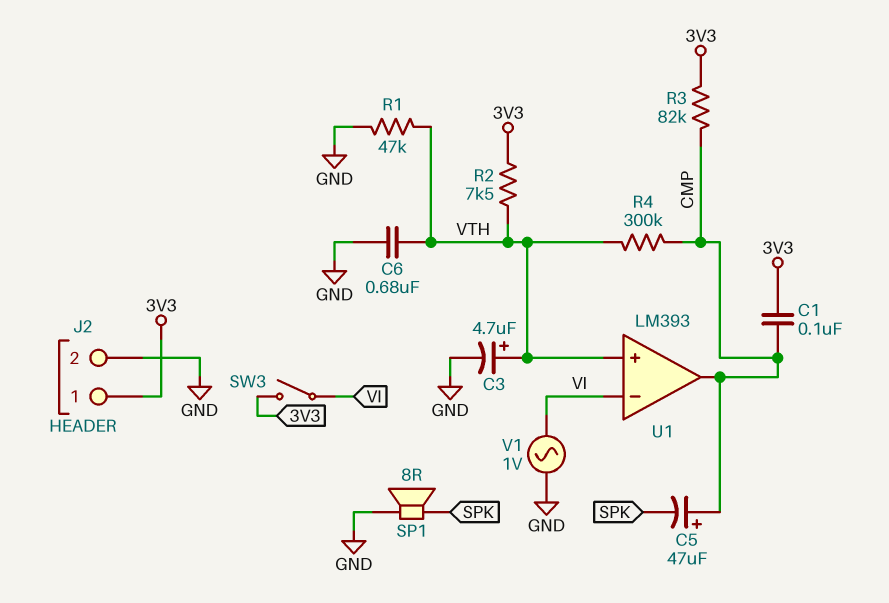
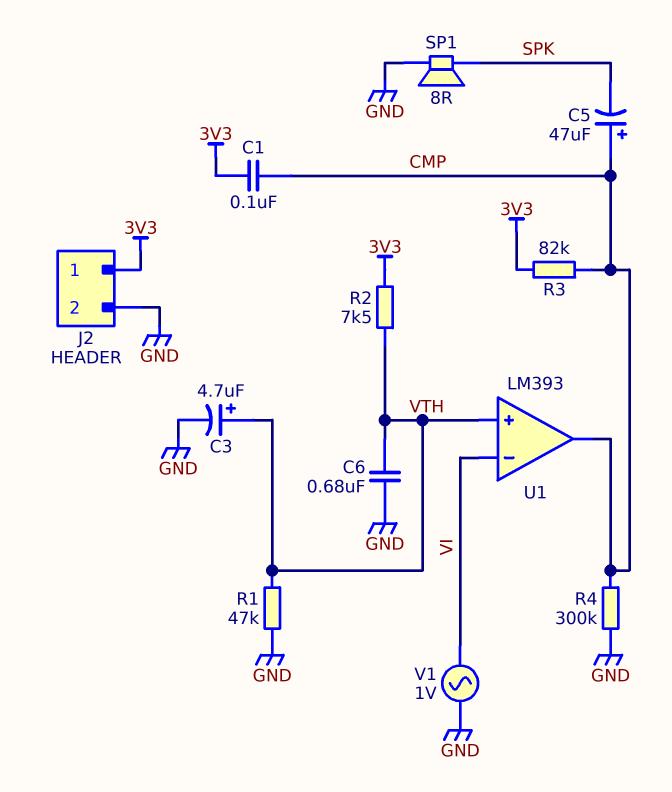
R4: 300k (CMP, VTH) -> 300k (CMP, GND)
SW3: switch (3V3, VI) -> none

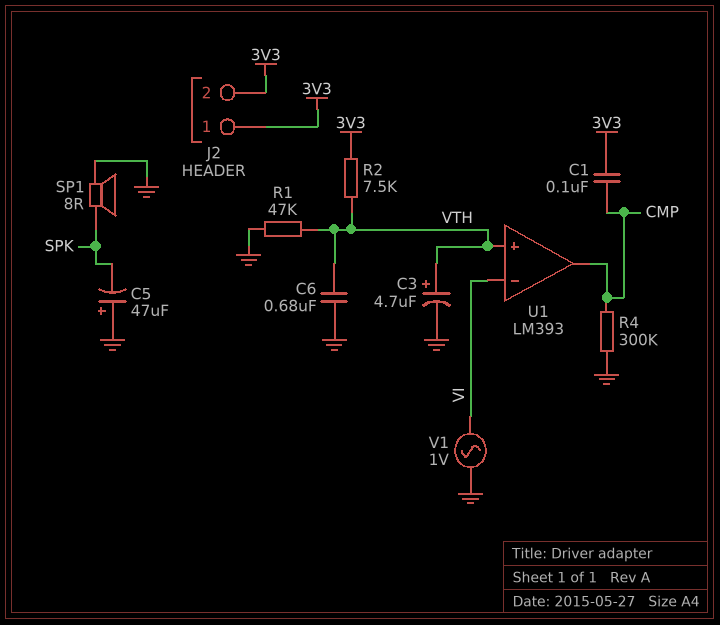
C5: 47uF (plus CMP, minus SPK) -> 47uF (plus GND, minus SPK)
J2 pin 2: GND -> 3V3
R3: 82k (3V3, CMP) -> none

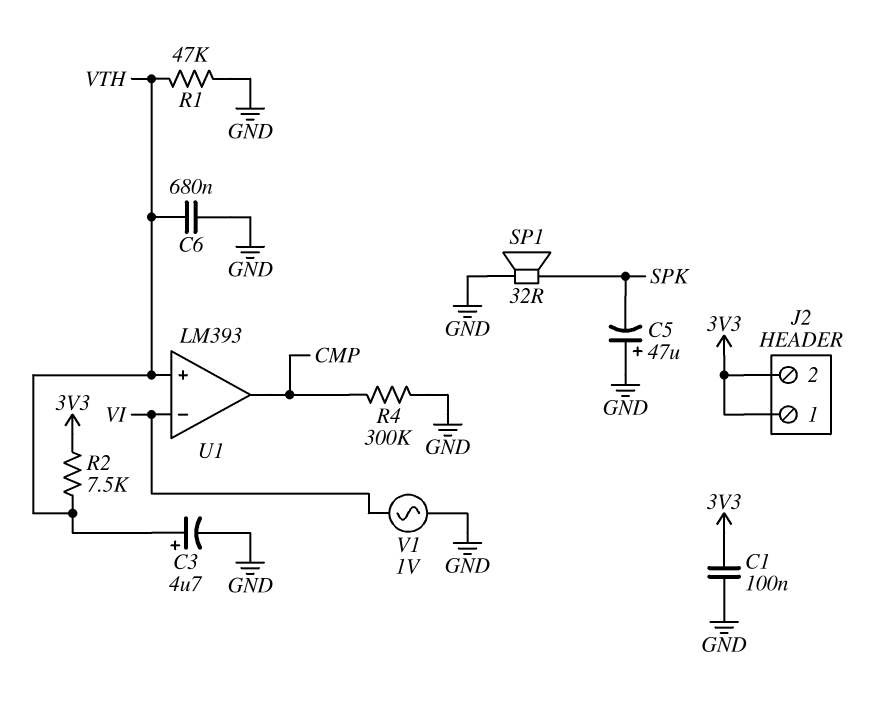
C1: 100nF (3V3, CMP) -> 100nF (3V3, GND)
SP1: speaker 8R (GND, SPK) -> speaker 32R (GND, SPK)

